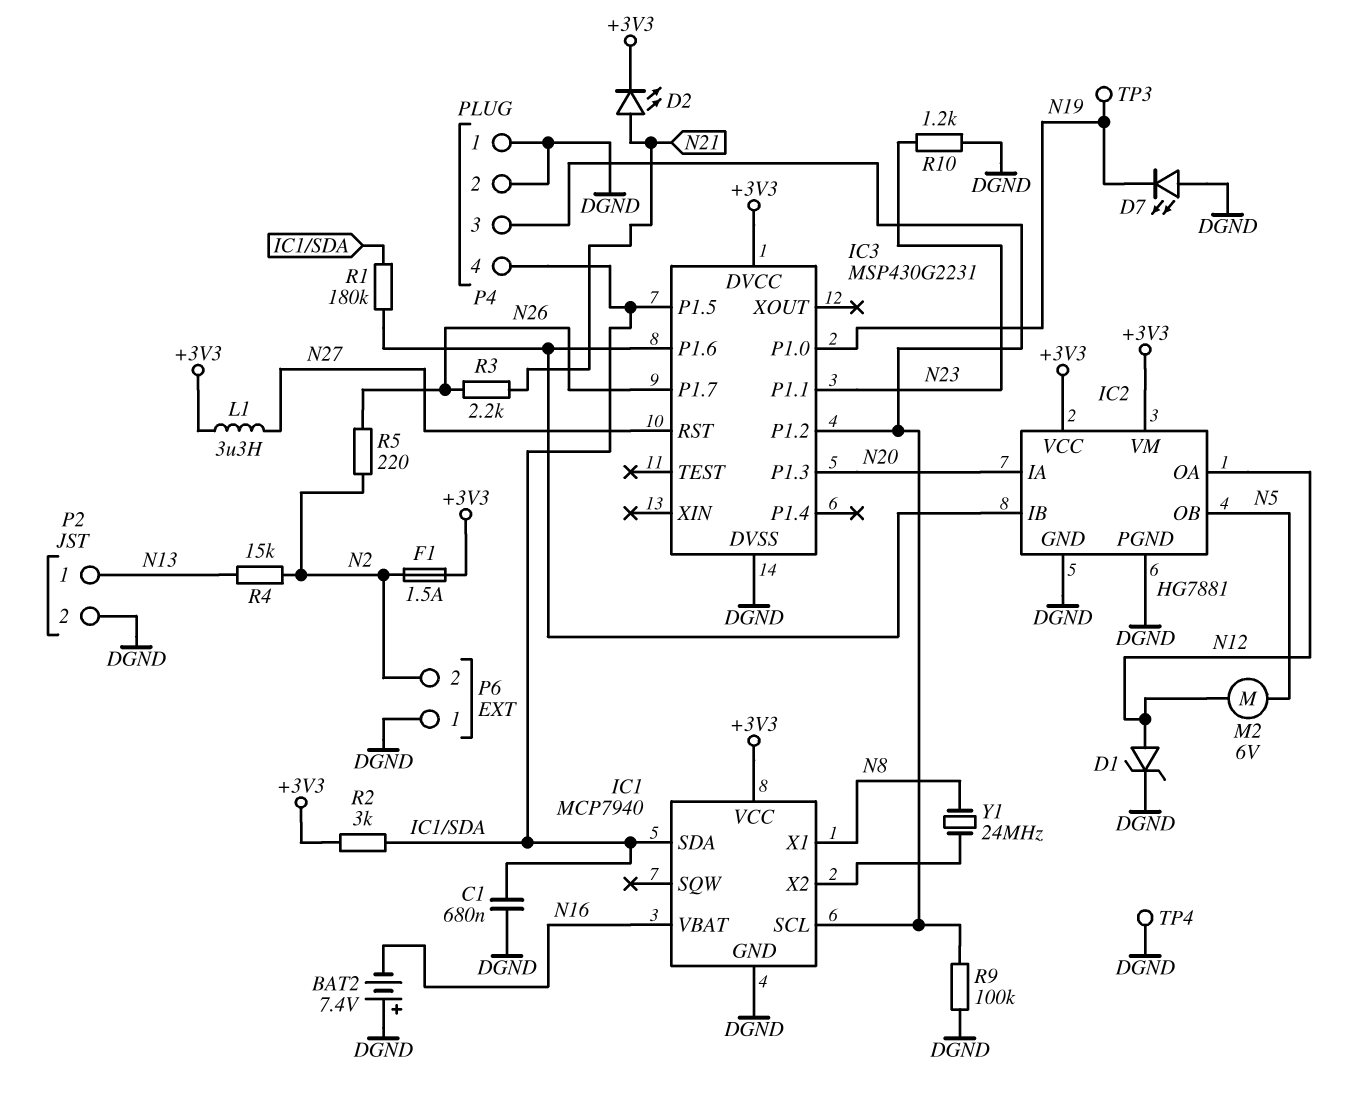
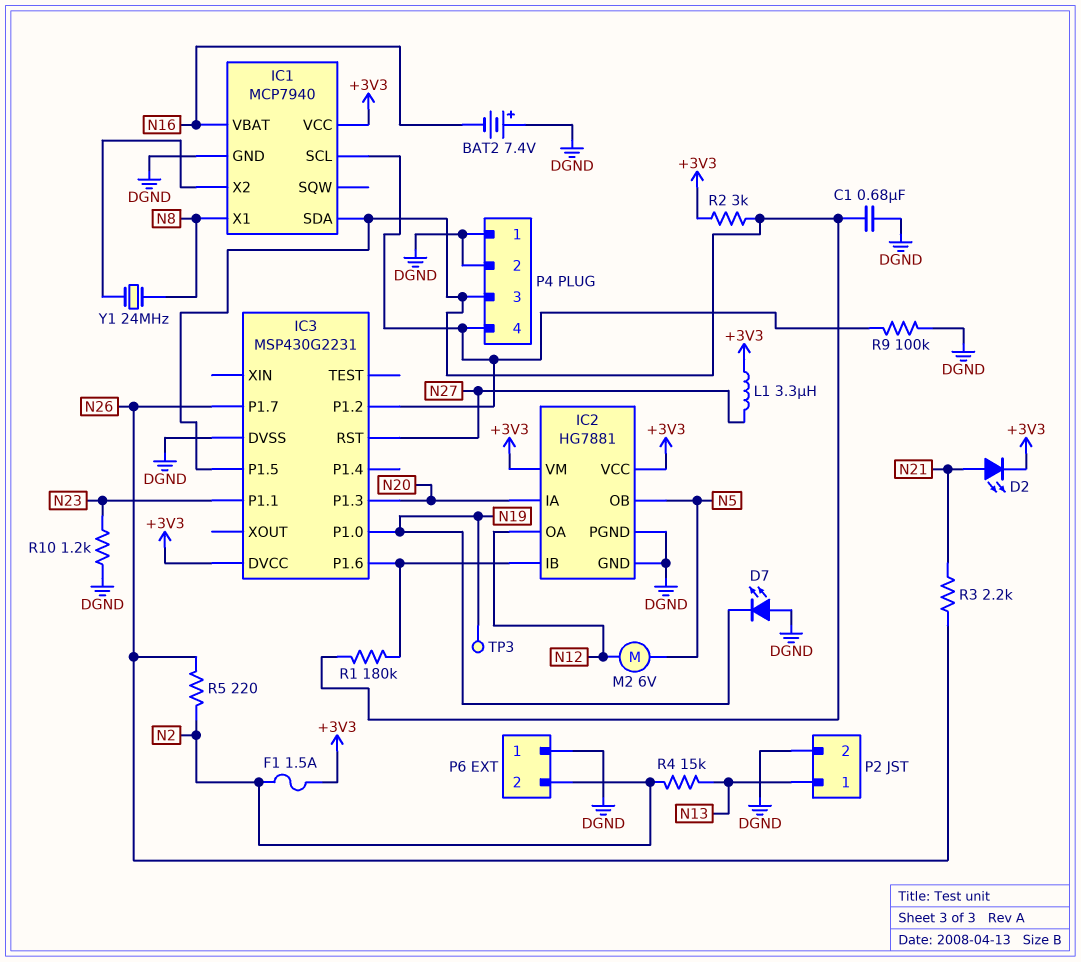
D1: zener (A N12, K DGND) -> none
P4 pin 3: IC1/SCL -> IC1/SDA
P4 pin 4: IC1/SDA -> IC1/SCL
TP4: test point (DGND) -> none

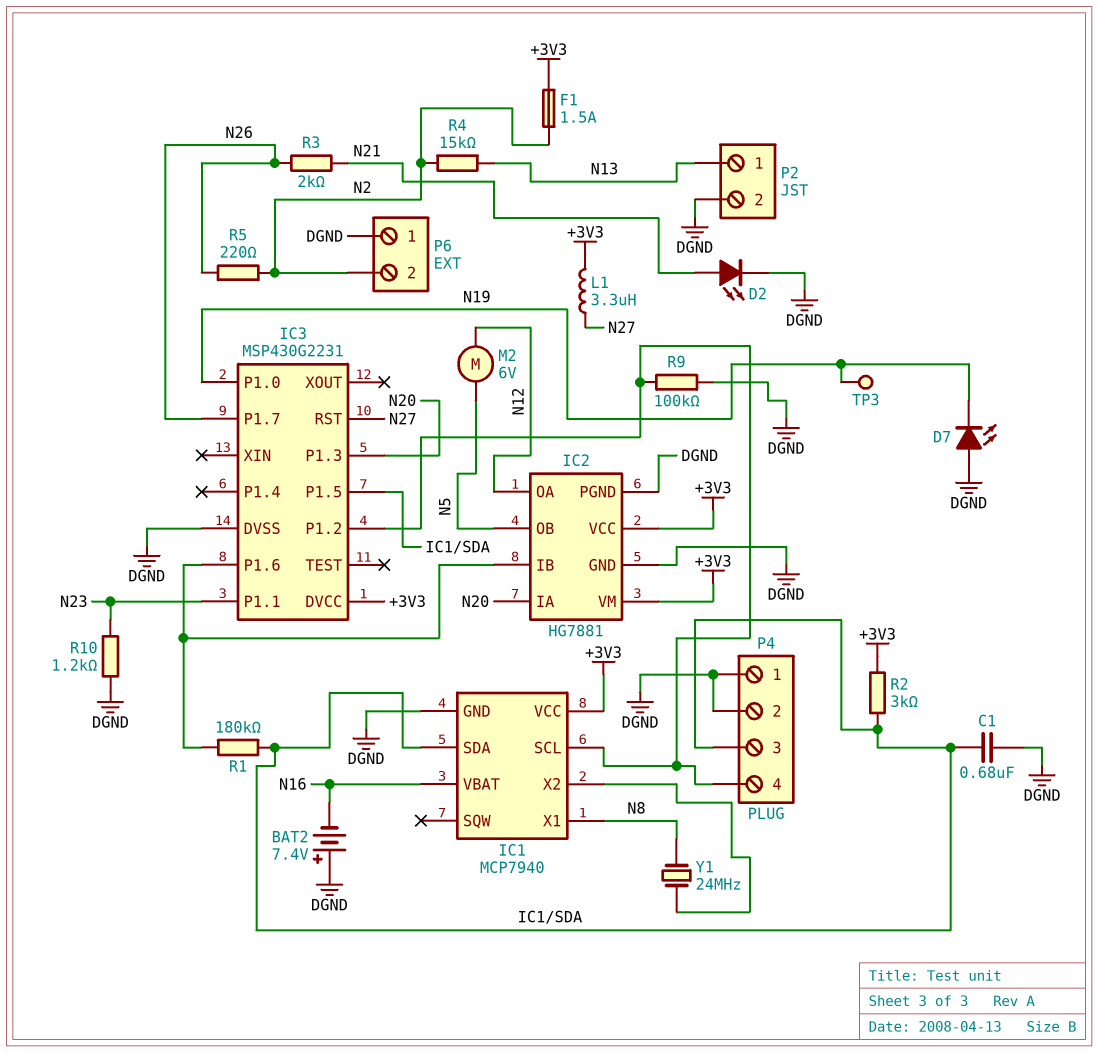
D2: LED (A N21, K +3V3) -> LED (A N21, K DGND)
R3: 2.2k (N21, N26) -> 2k (N21, N26)

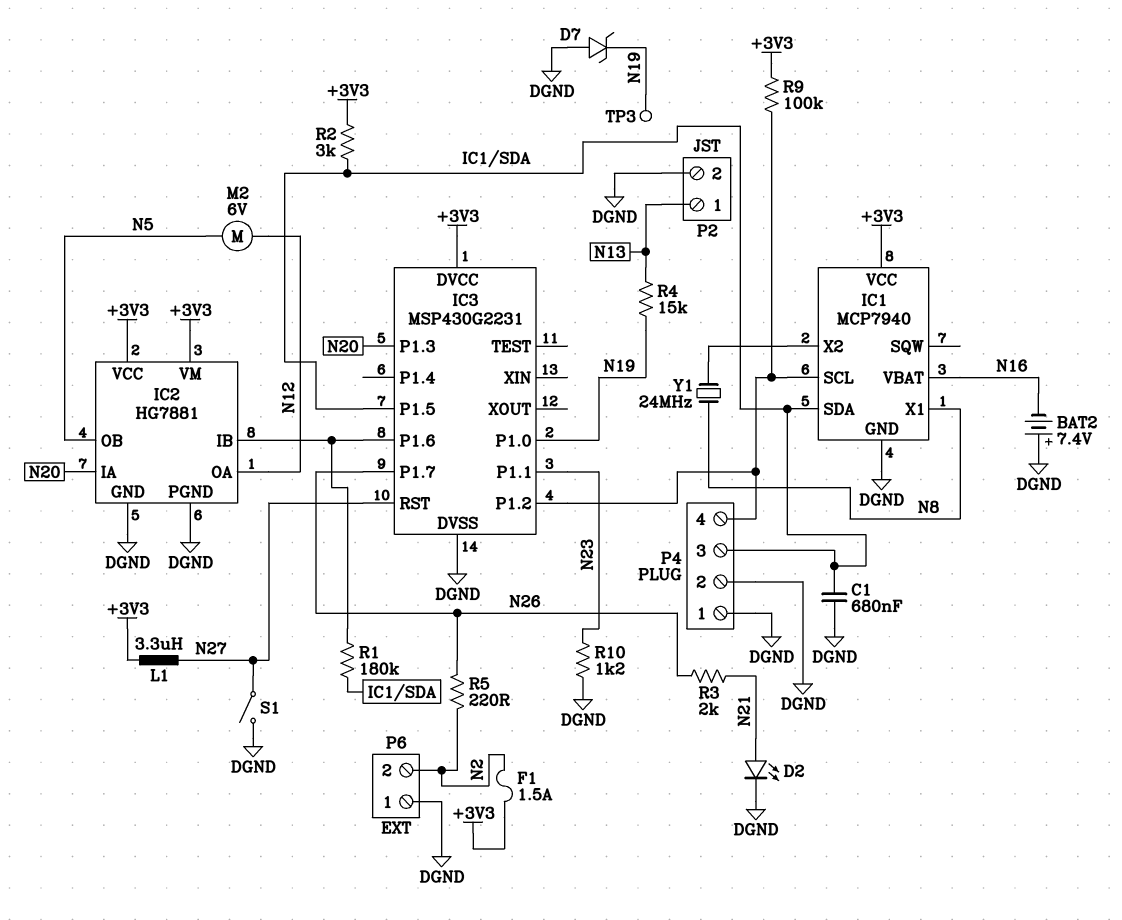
D7: LED (A DGND, K N19) -> zener (A DGND, K N19)
R4: 15k (N2, N13) -> 15k (N13, N19)
R9: 100k (DGND, IC1/SCL) -> 100k (+3V3, IC1/SCL)
S1: none -> switch (DGND, N27)

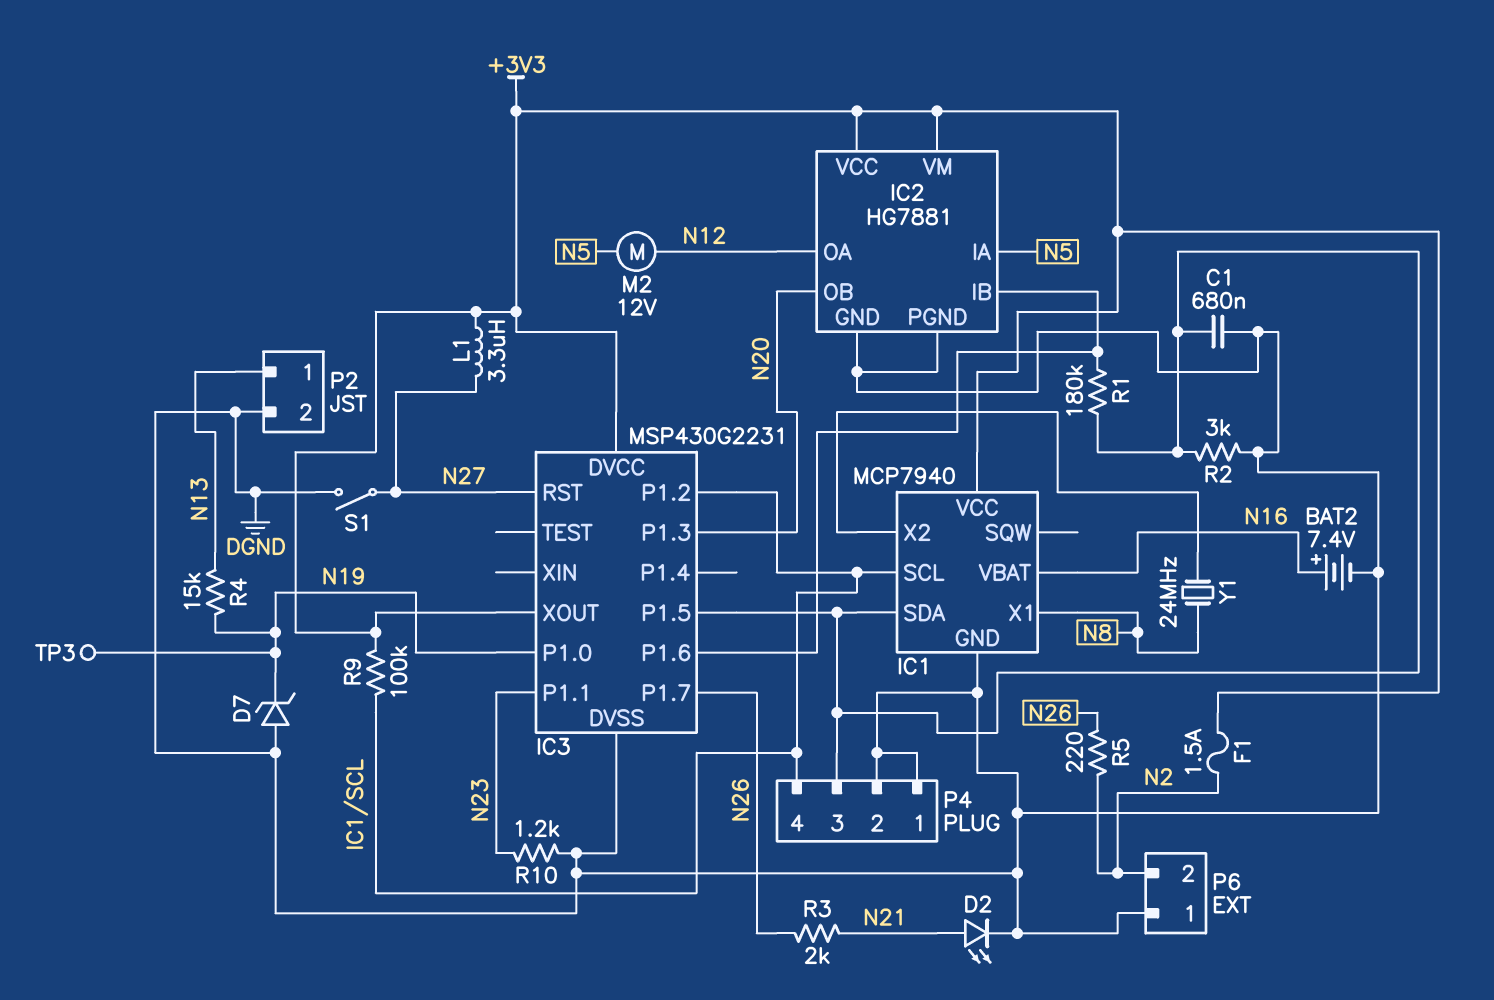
BAT2: 7.4V (plus DGND, minus N16) -> 7.4V (plus N16, minus DGND)
IC2 pin IA: N20 -> N5
IC2 pin OB: N5 -> N20
IC3 pin XOUT: none -> +3V3
M2: motor 6V (N5, N12) -> motor 12V (N5, N12)
R2: 3k (+3V3, IC1/SDA) -> 3k (DGND, IC1/SDA)

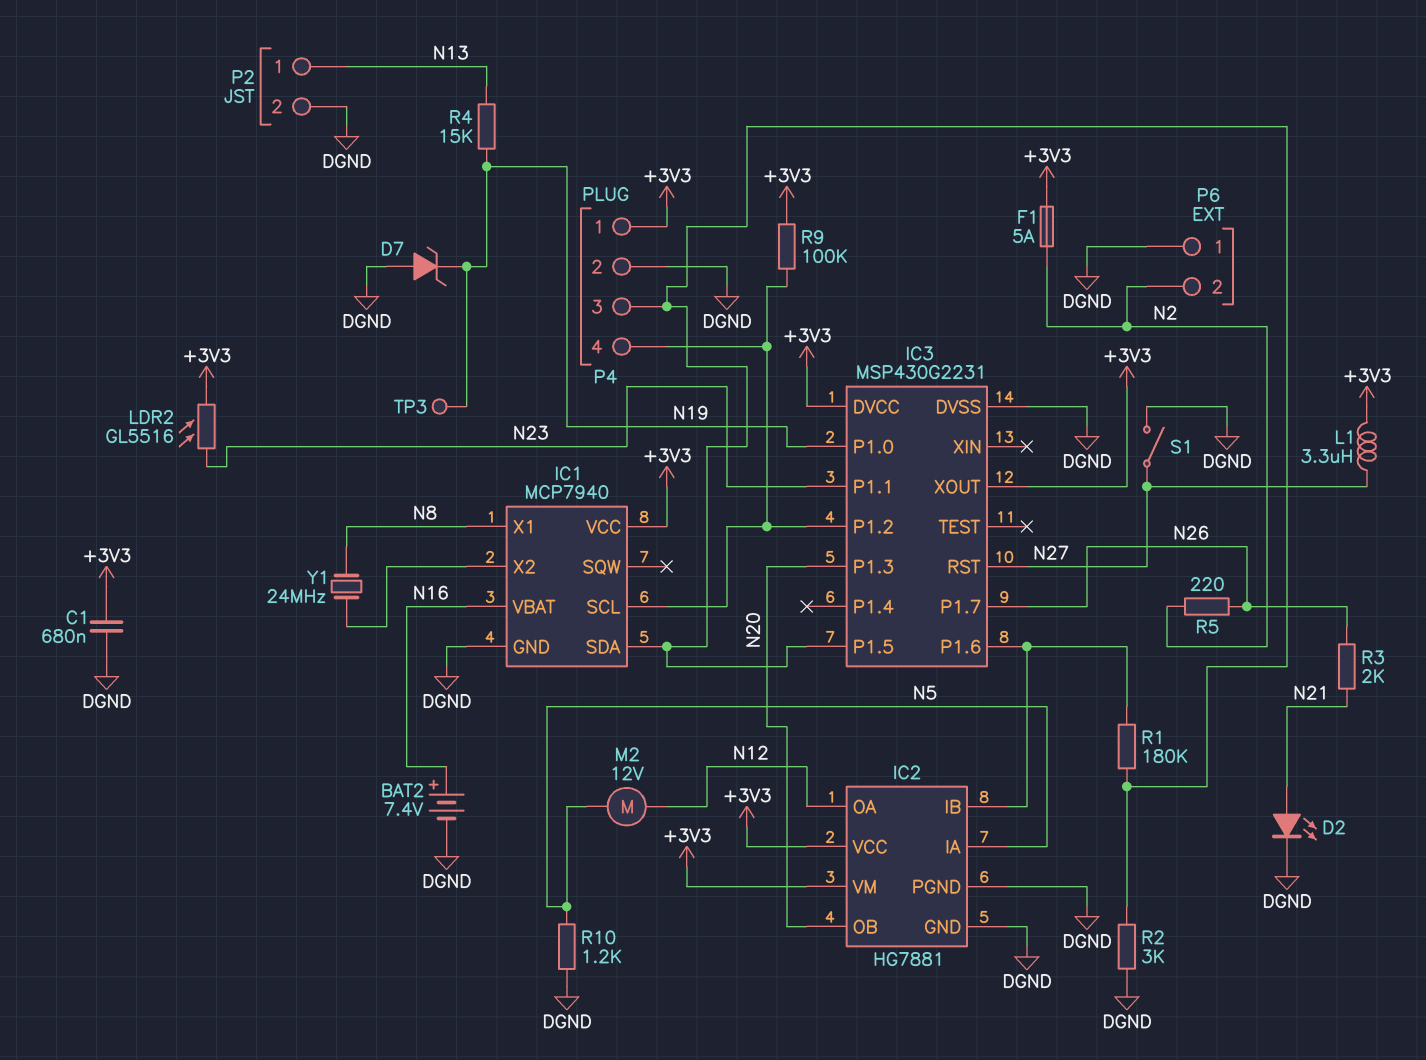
C1: 680nF (DGND, IC1/SDA) -> 680nF (+3V3, DGND)
F1: 1.5A (+3V3, N2) -> 5A (+3V3, N2)
LDR2: none -> GL5516 (+3V3, N23)
P4 pin 1: DGND -> +3V3
R10: 1.2k (DGND, N23) -> 1.2k (DGND, N5)

